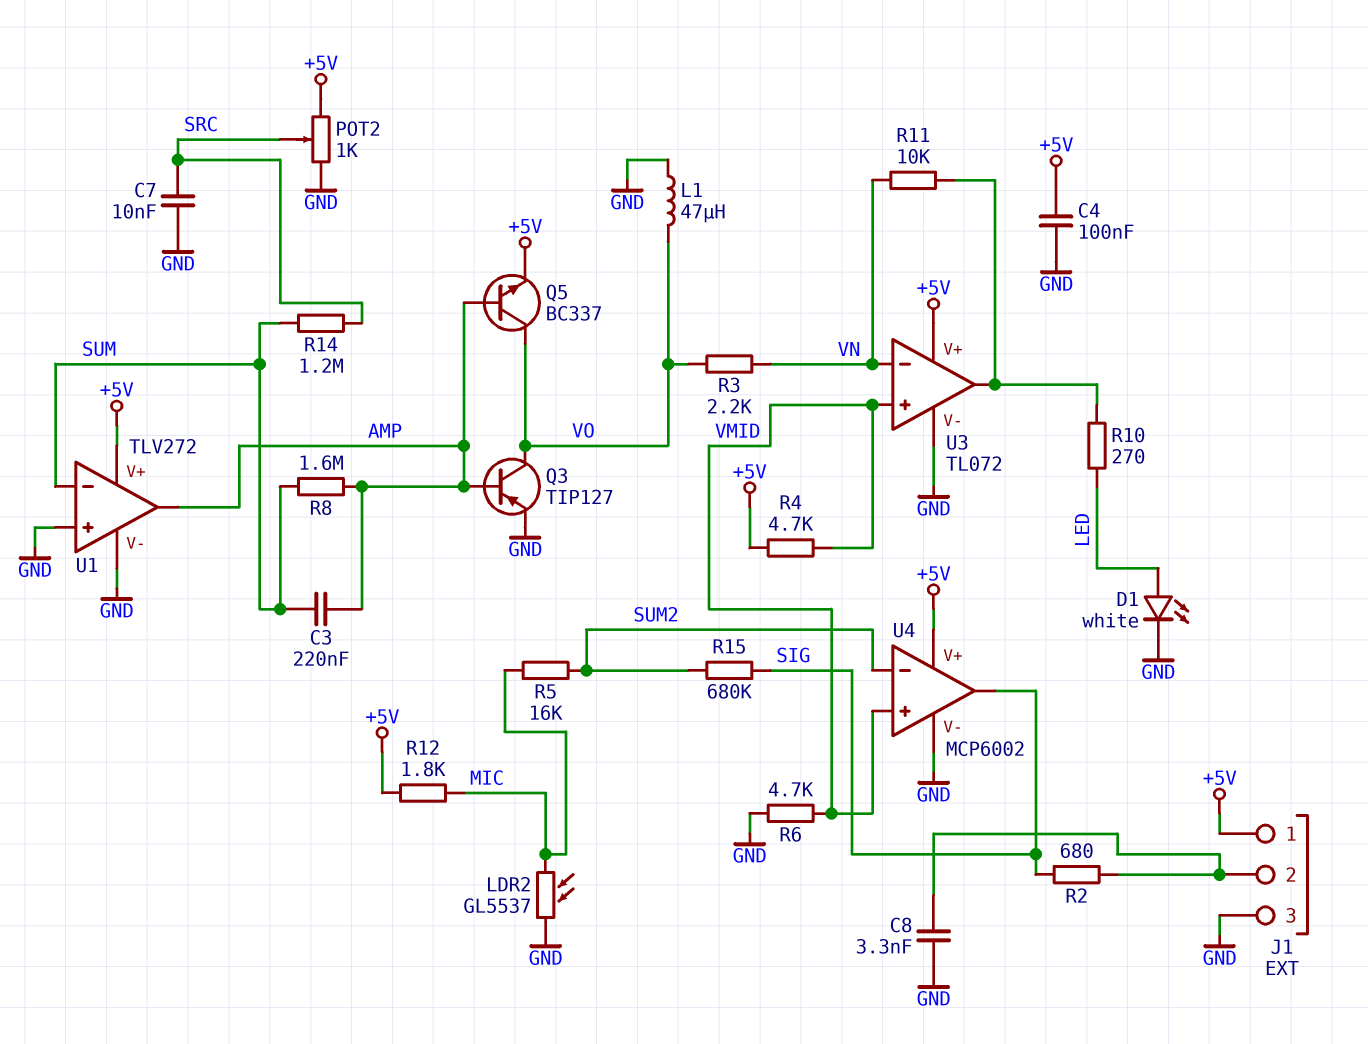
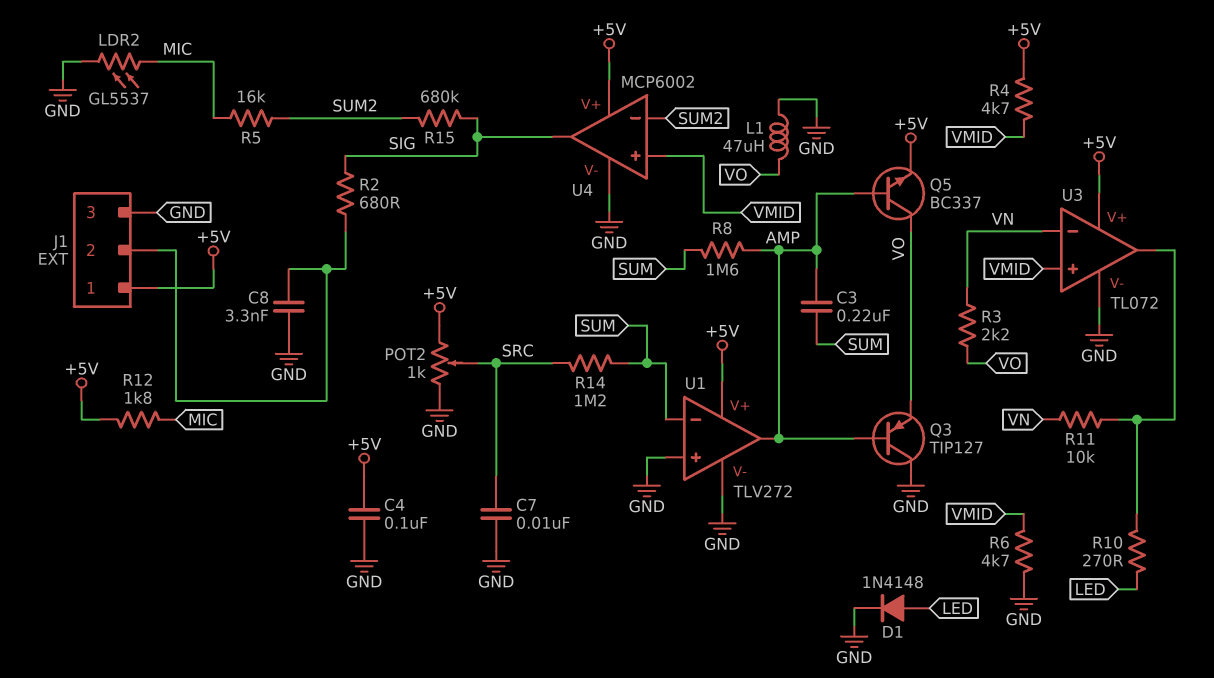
D1: LED white (A LED, K GND) -> diode 1N4148 (A LED, K GND)
Q3: PNP TIP127 (B AMP, C VO, E GND) -> PNP TIP127 (B AMP, C GND, E VO)

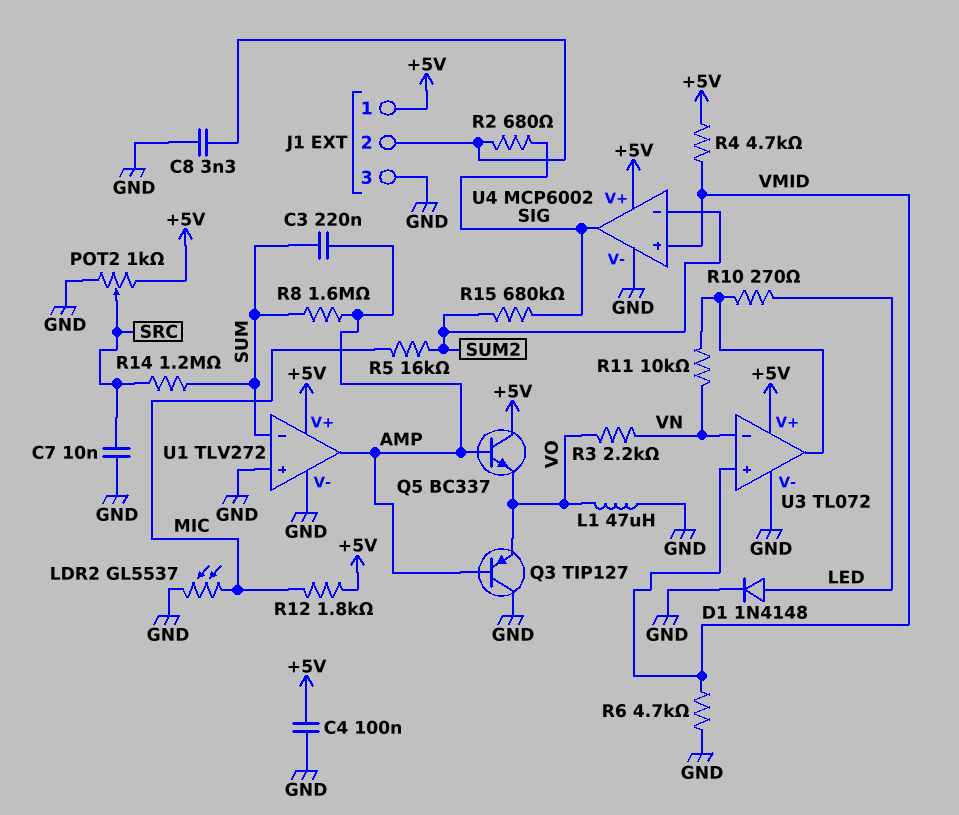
Q5: NPN BC337 (B AMP, C VO, E +5V) -> NPN BC337 (B AMP, C +5V, E VO)

